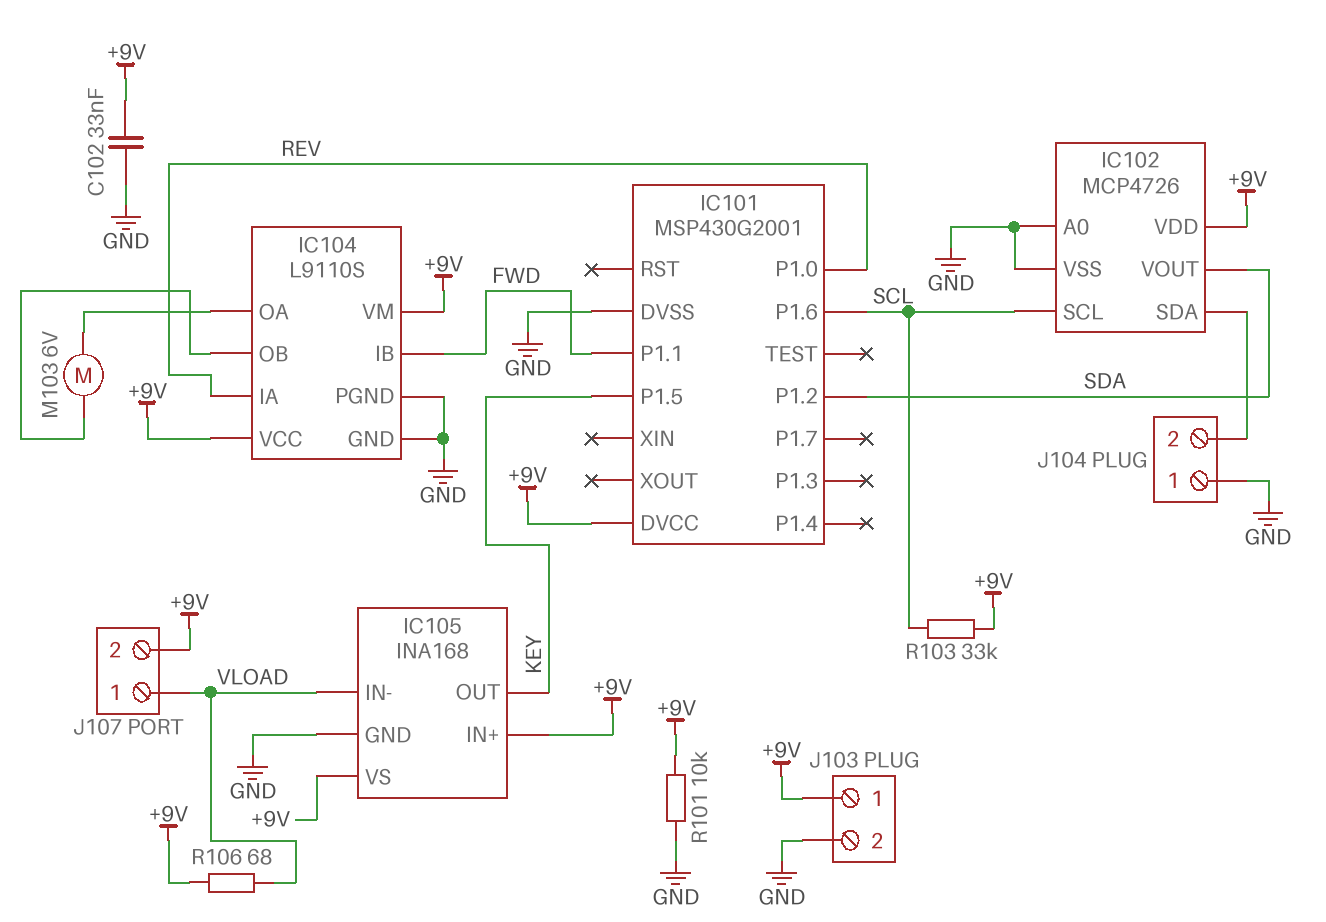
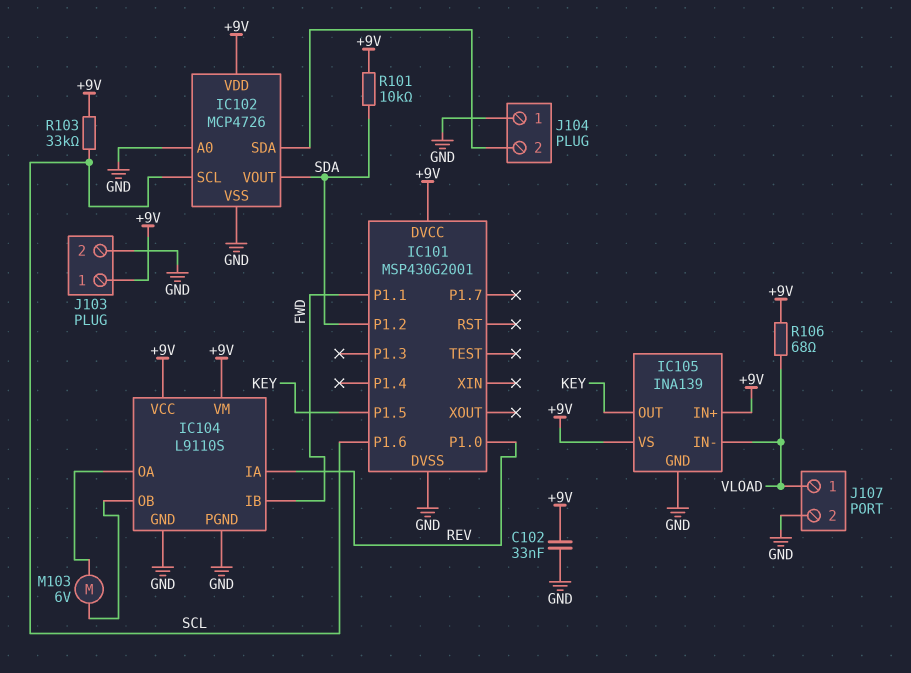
IC105: INA168 -> INA139
J107 pin 2: +9V -> GND
R101: 10k (+9V, GND) -> 10k (+9V, SDA)

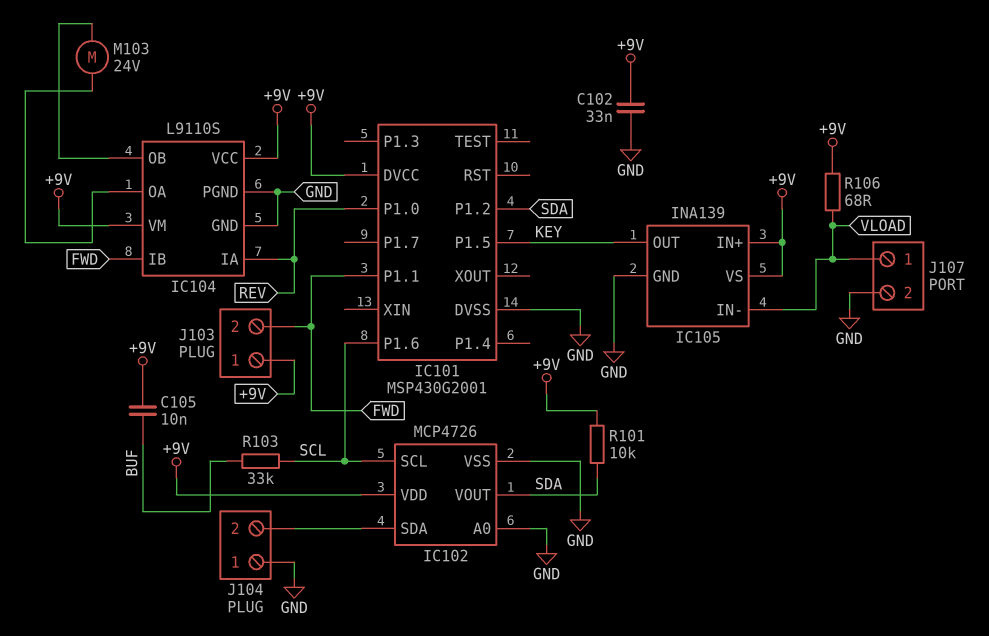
C105: none -> 10nF (+9V, BUF)
J103 pin 2: GND -> FWD
M103: motor 6V (IC104/OA, IC104/OB) -> motor 24V (IC104/OA, IC104/OB)
R103: 33k (+9V, SCL) -> 33k (BUF, SCL)

